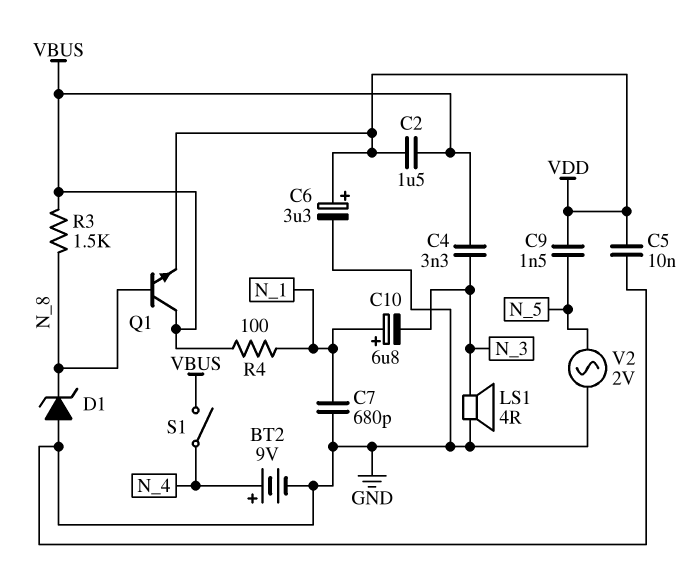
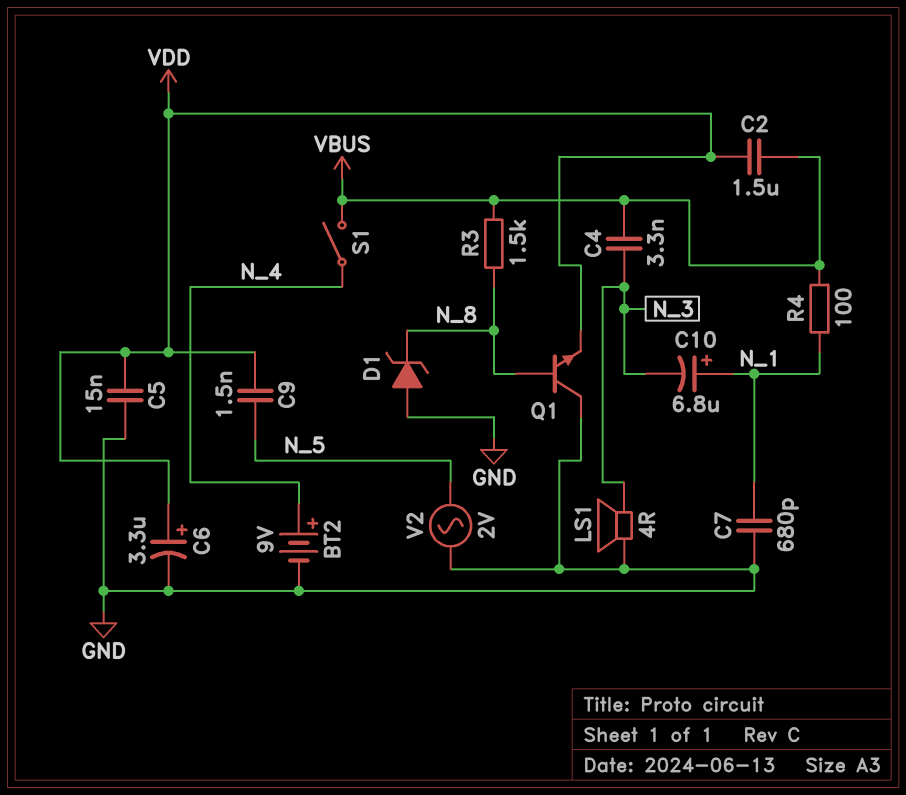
C5: 10nF (GND, VDD) -> 15nF (GND, VDD)
Q1: NPN (B N_8, C VBUS, E VDD) -> NPN (B N_8, C GND, E VDD)

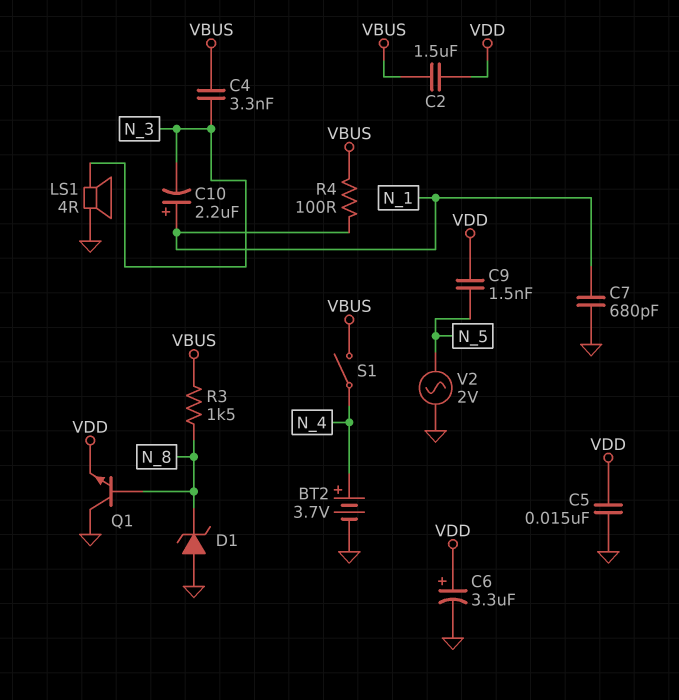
BT2: 9V (plus N_4, minus GND) -> 3.7V (plus N_4, minus GND)
C10: 6.8uF (plus N_1, minus N_3) -> 2.2uF (plus N_1, minus N_3)

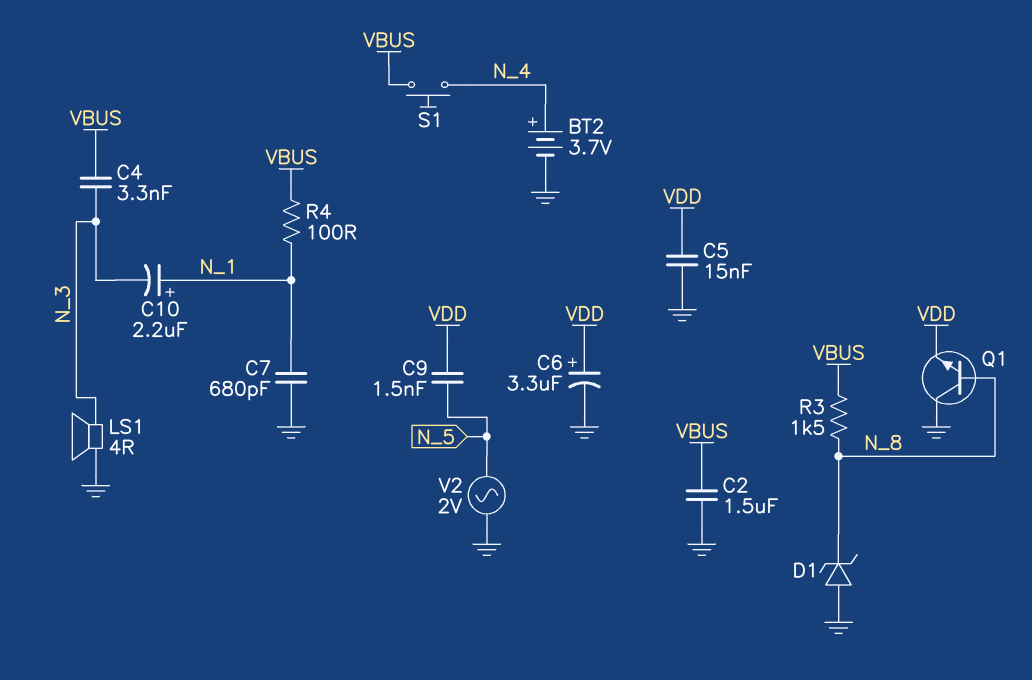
C2: 1.5uF (VBUS, VDD) -> 1.5uF (GND, VBUS)
S1: switch (N_4, VBUS) -> button (N_4, VBUS)

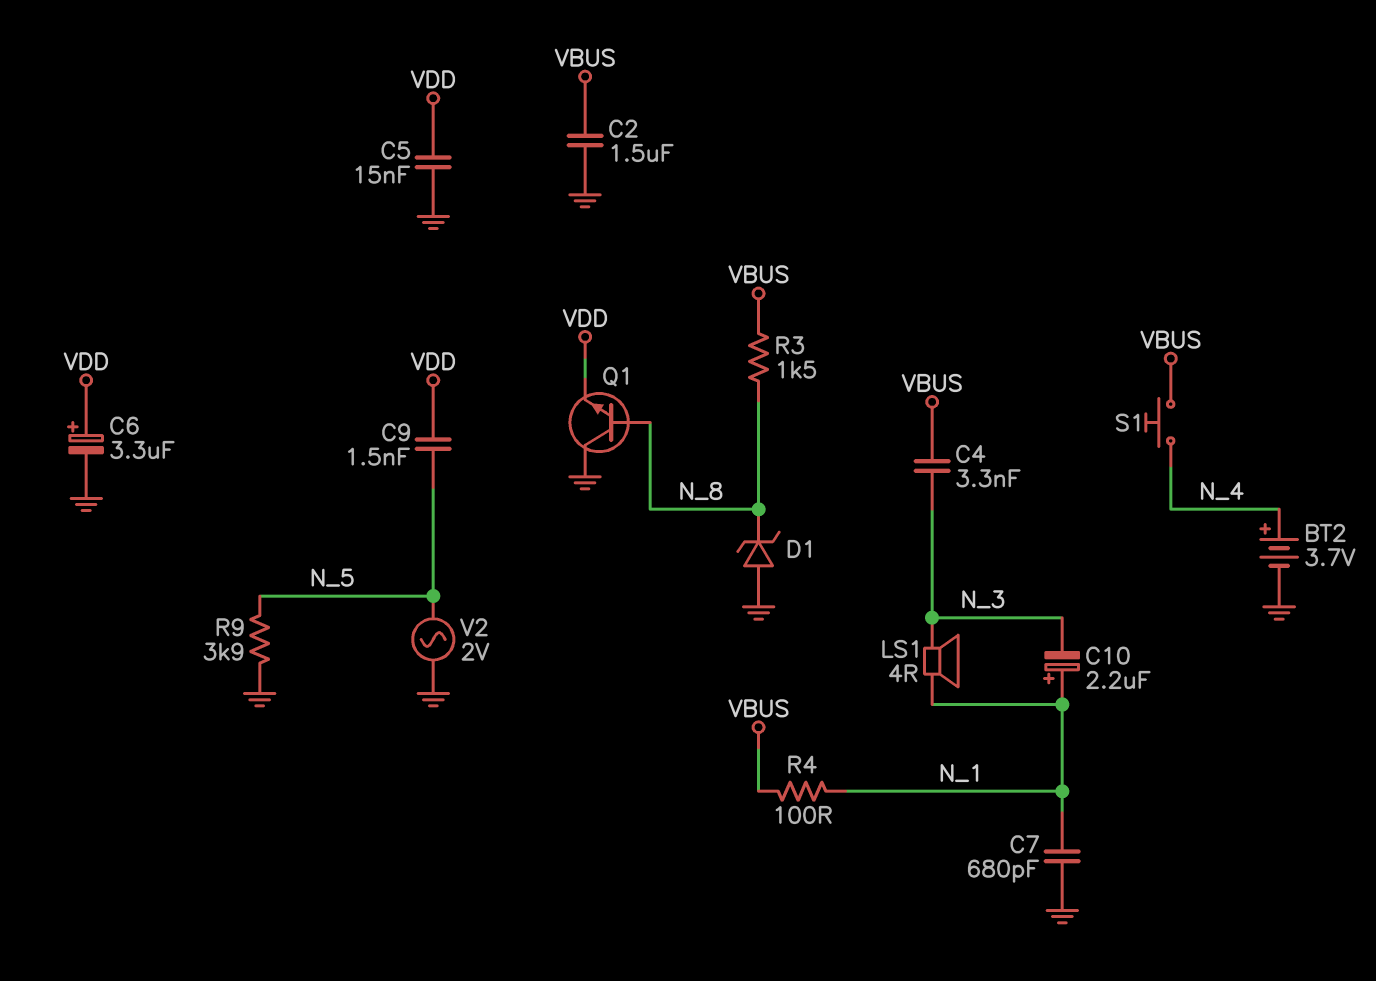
LS1: speaker 4R (GND, N_3) -> speaker 4R (N_1, N_3)
R9: none -> 3.9k (GND, N_5)

